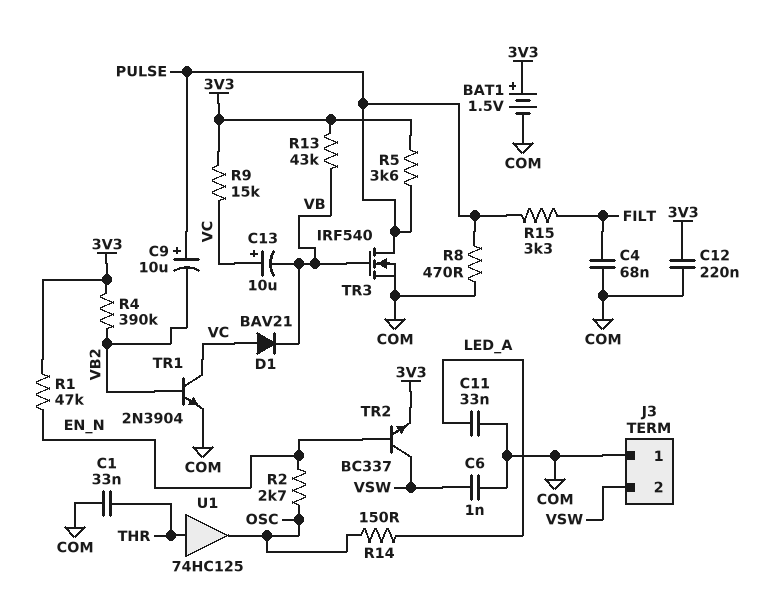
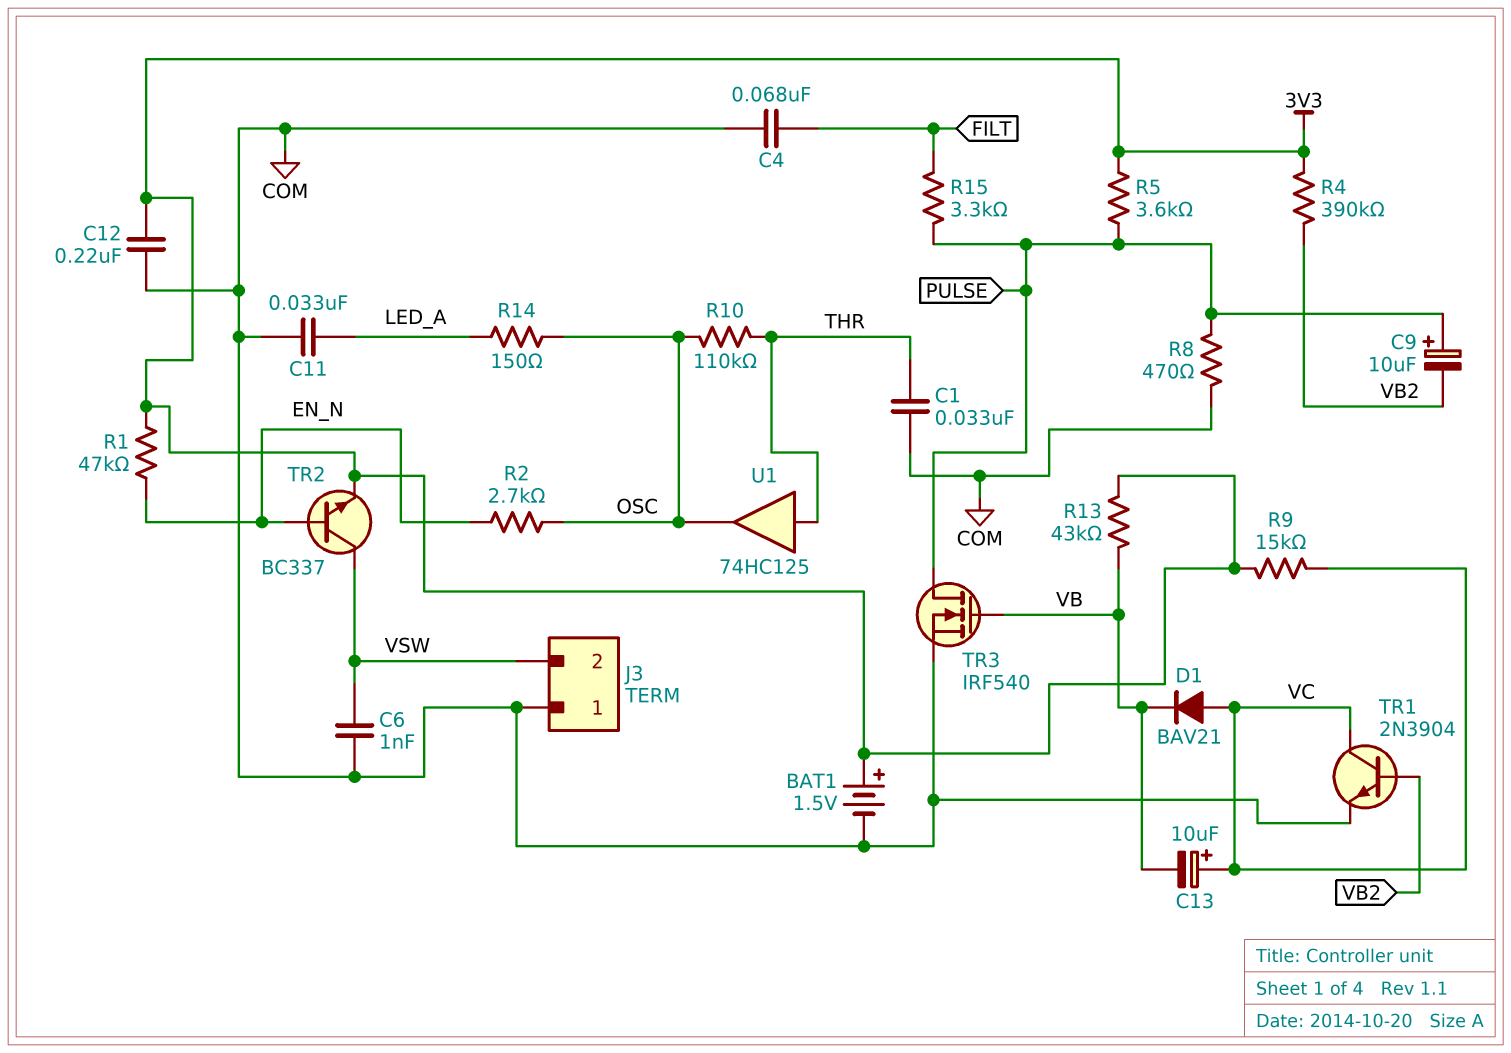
R10: none -> 110k (OSC, THR)

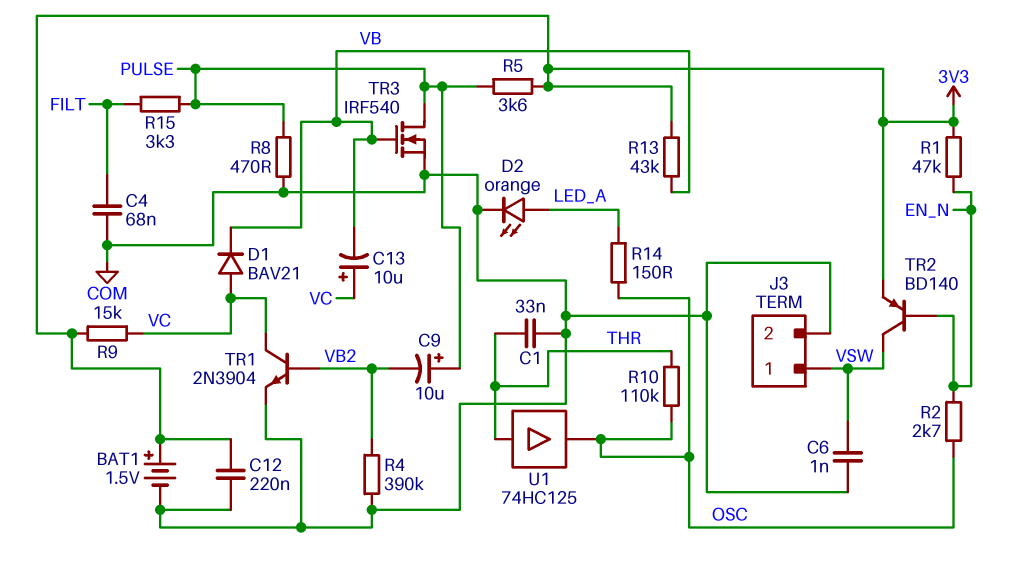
C11: 33nF (COM, LED_A) -> none
D2: none -> LED orange (A LED_A, K COM)
J3 pin 1: COM -> VSW
J3 pin 2: VSW -> COM
R4: 390k (3V3, VB2) -> 390k (COM, VB2)
TR2: NPN BC337 (B EN_N, C VSW, E 3V3) -> PNP BD140 (B EN_N, C VSW, E 3V3)

